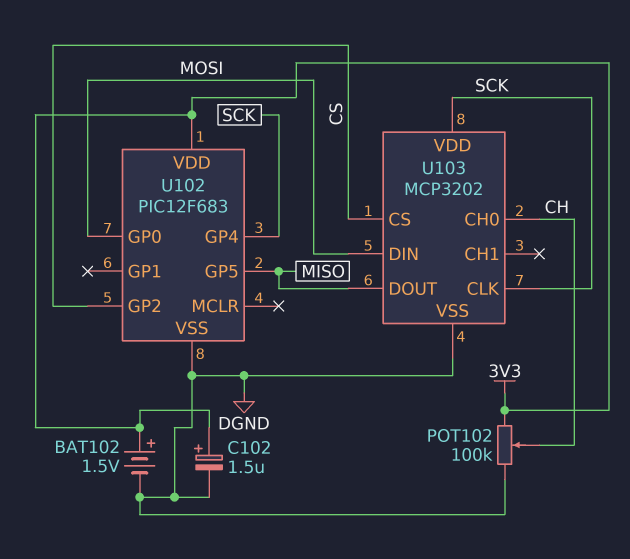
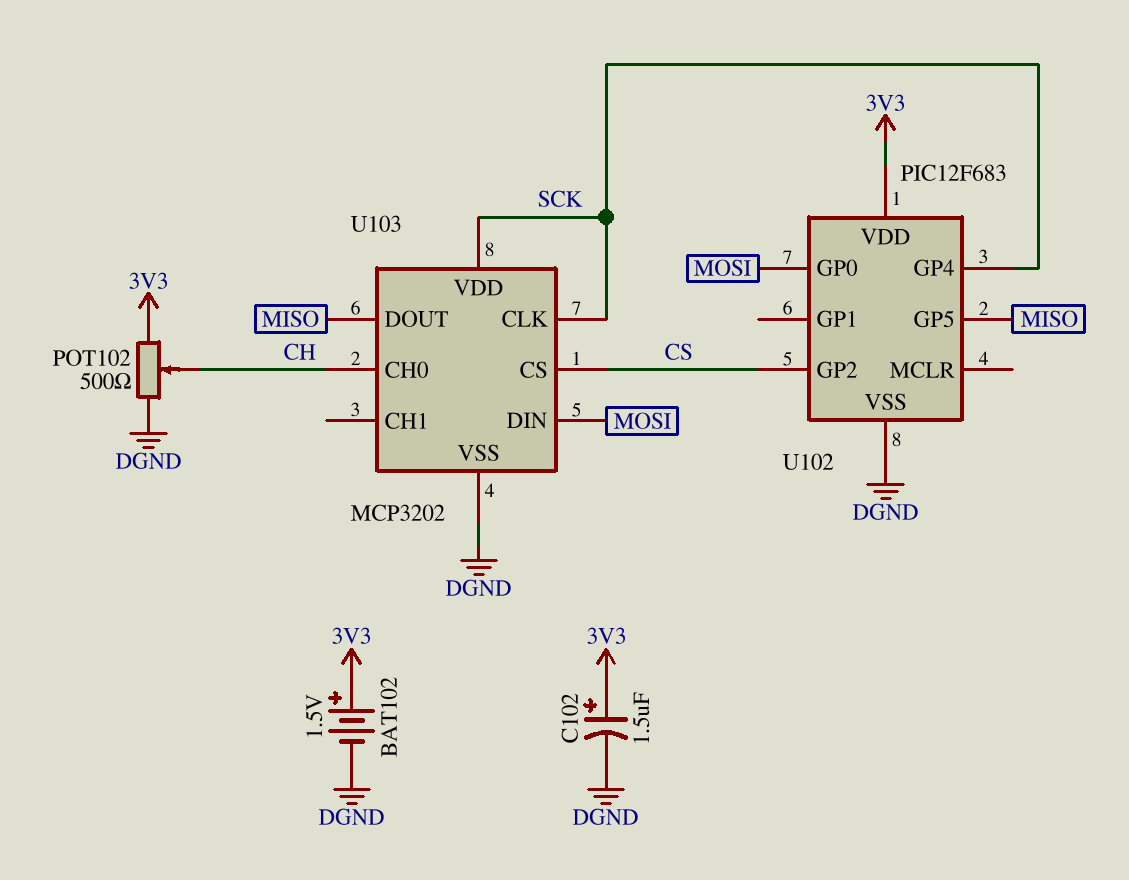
POT102: 100k (3V3, DGND, wiper CH) -> 500 (3V3, DGND, wiper CH)

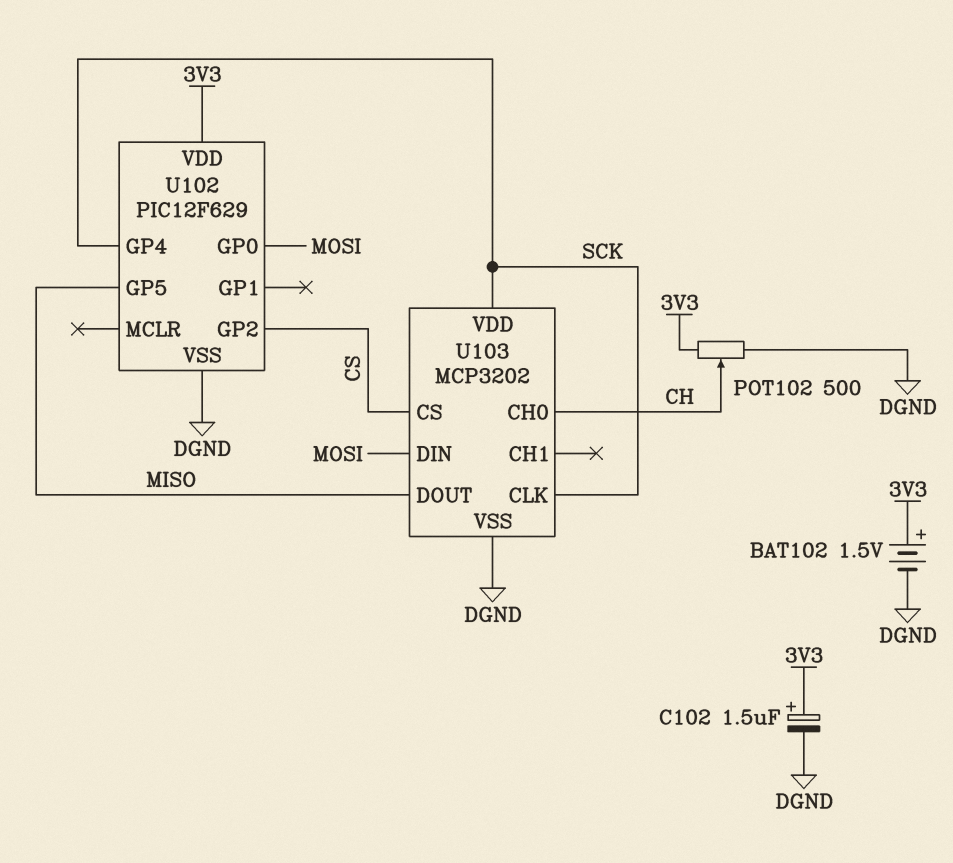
U102: PIC12F683 -> PIC12F629

